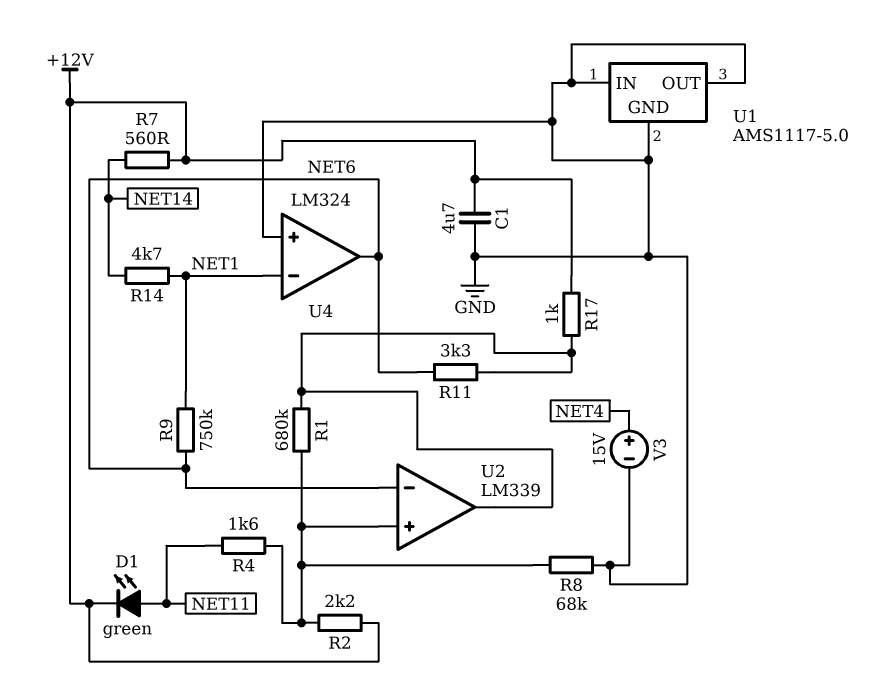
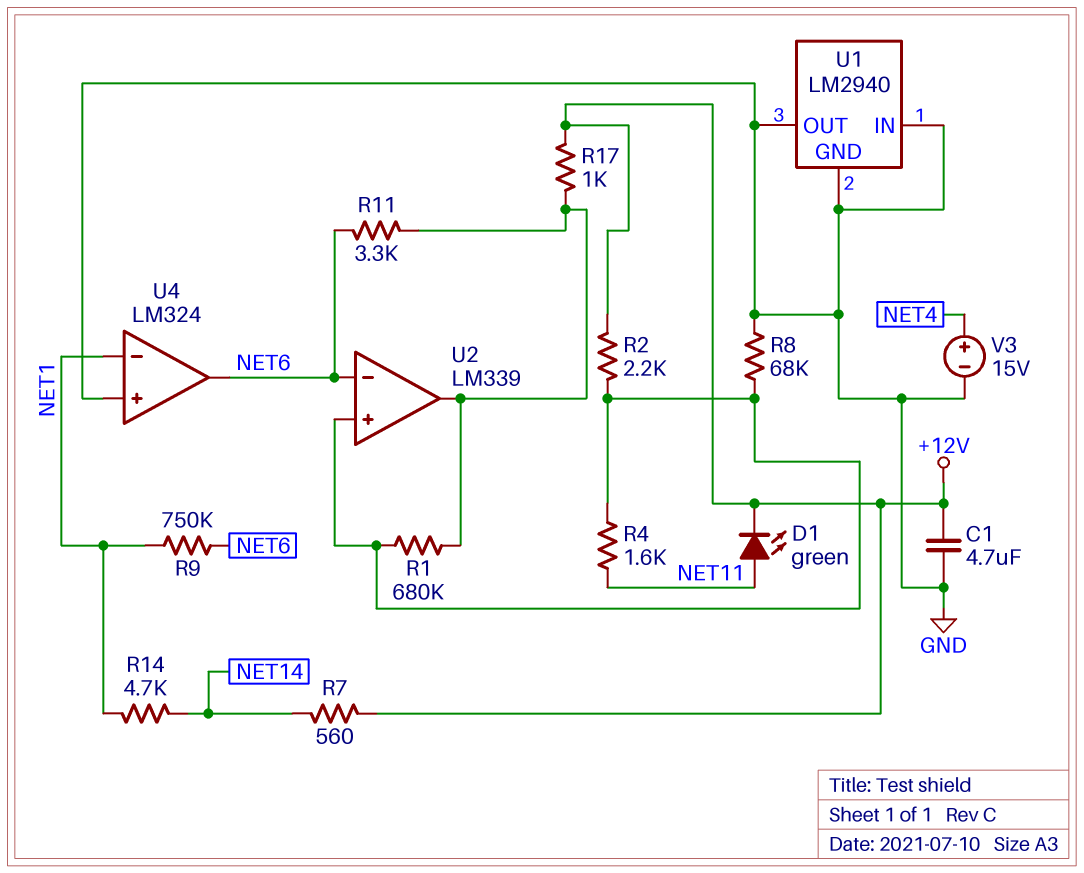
U1: AMS1117-5.0 -> LM2940

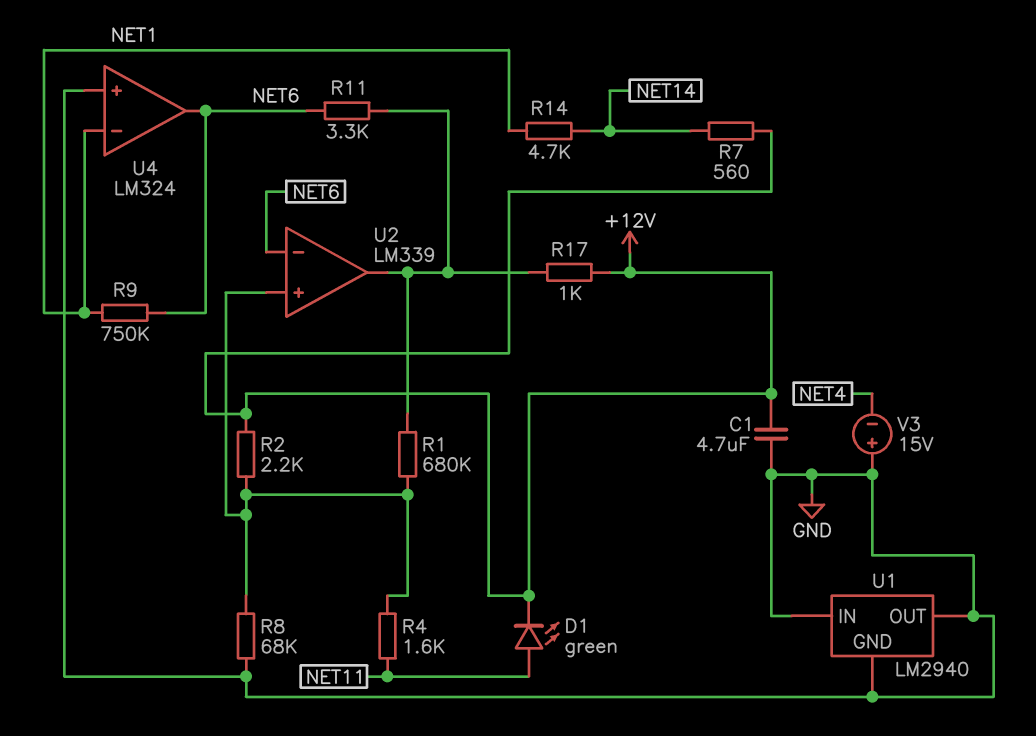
V3: 15V (plus NET4, minus GND) -> 15V (plus GND, minus NET4)

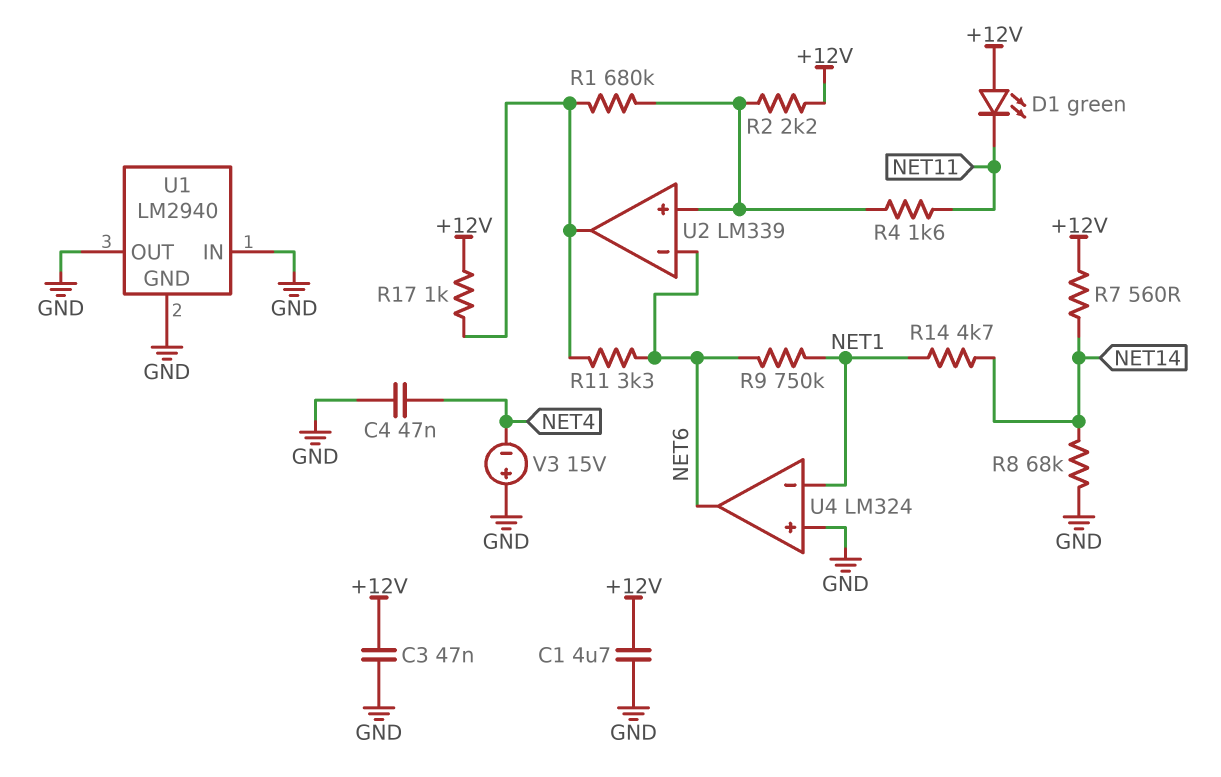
C3: none -> 47nF (+12V, GND)
C4: none -> 47nF (GND, NET4)
D1: LED green (A NET11, K +12V) -> LED green (A +12V, K NET11)
R8: 68k (GND, U2/in+) -> 68k (GND, NET14)

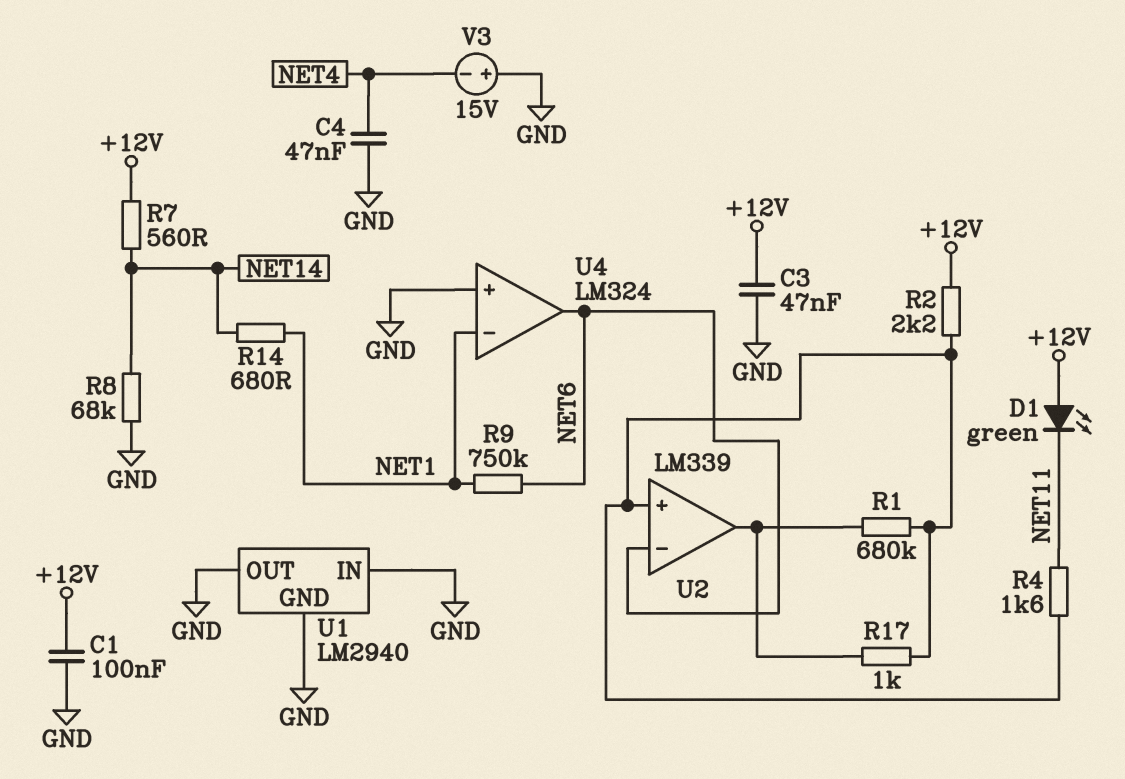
C1: 4.7uF (+12V, GND) -> 100nF (+12V, GND)
R11: 3.3k (NET6, U2/out) -> none
R14: 4.7k (NET1, NET14) -> 680 (NET1, NET14)
R17: 1k (+12V, U2/out) -> 1k (U2/in+, U2/out)

